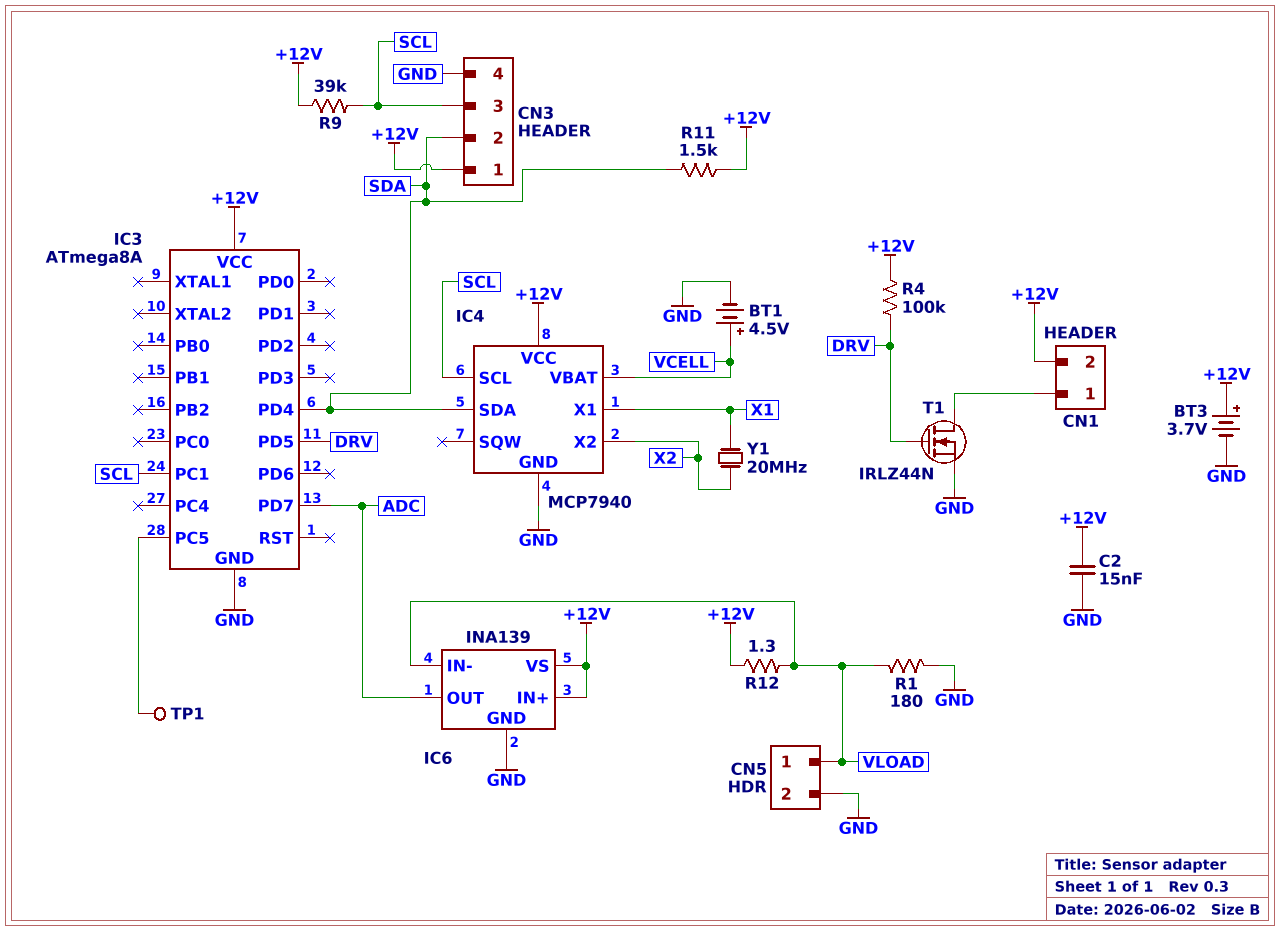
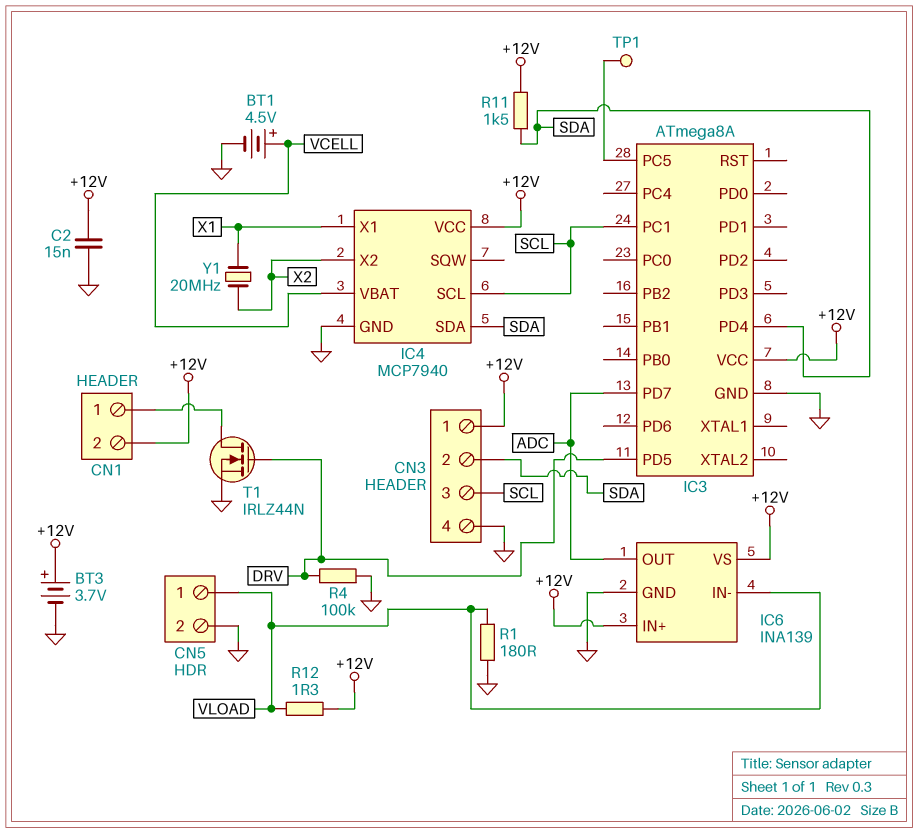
R4: 100k (+12V, DRV) -> 100k (DRV, GND)
R9: 39k (+12V, SCL) -> none

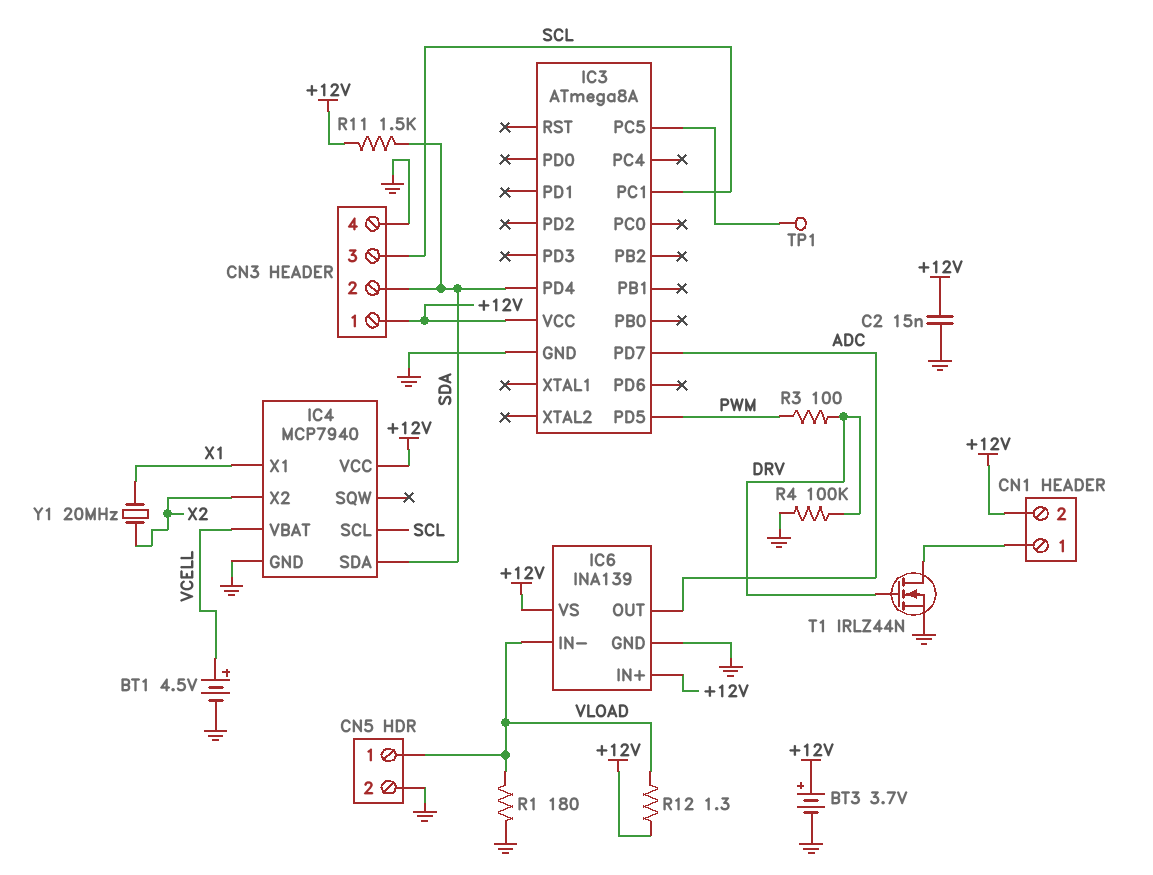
IC3 pin PD5: DRV -> PWM
R3: none -> 100 (DRV, PWM)

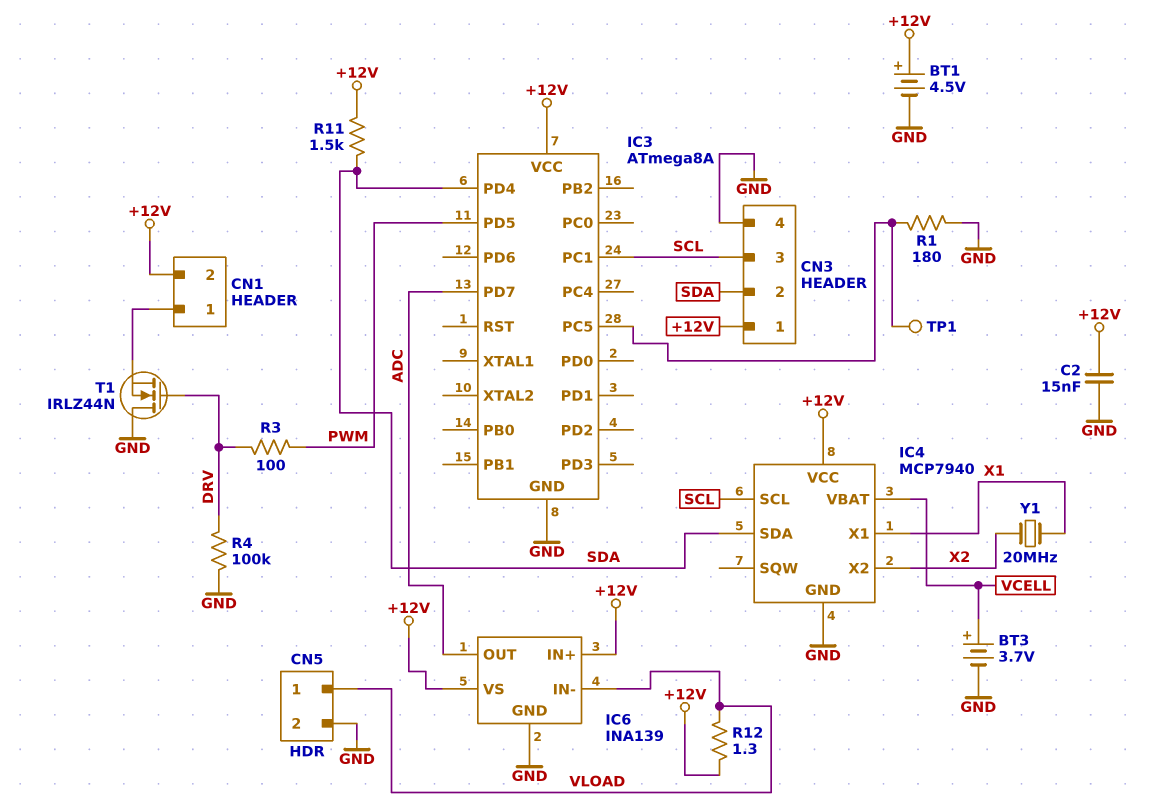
BT1: 4.5V (plus VCELL, minus GND) -> 4.5V (plus +12V, minus GND)
BT3: 3.7V (plus +12V, minus GND) -> 3.7V (plus VCELL, minus GND)
R1: 180 (GND, VLOAD) -> 180 (GND, IC3/PC5)
T1: NMOS IRLZ44N (G DRV, D CN1/1, S GND) -> NMOS IRLZ44N (G DRV, D GND, S CN1/1)

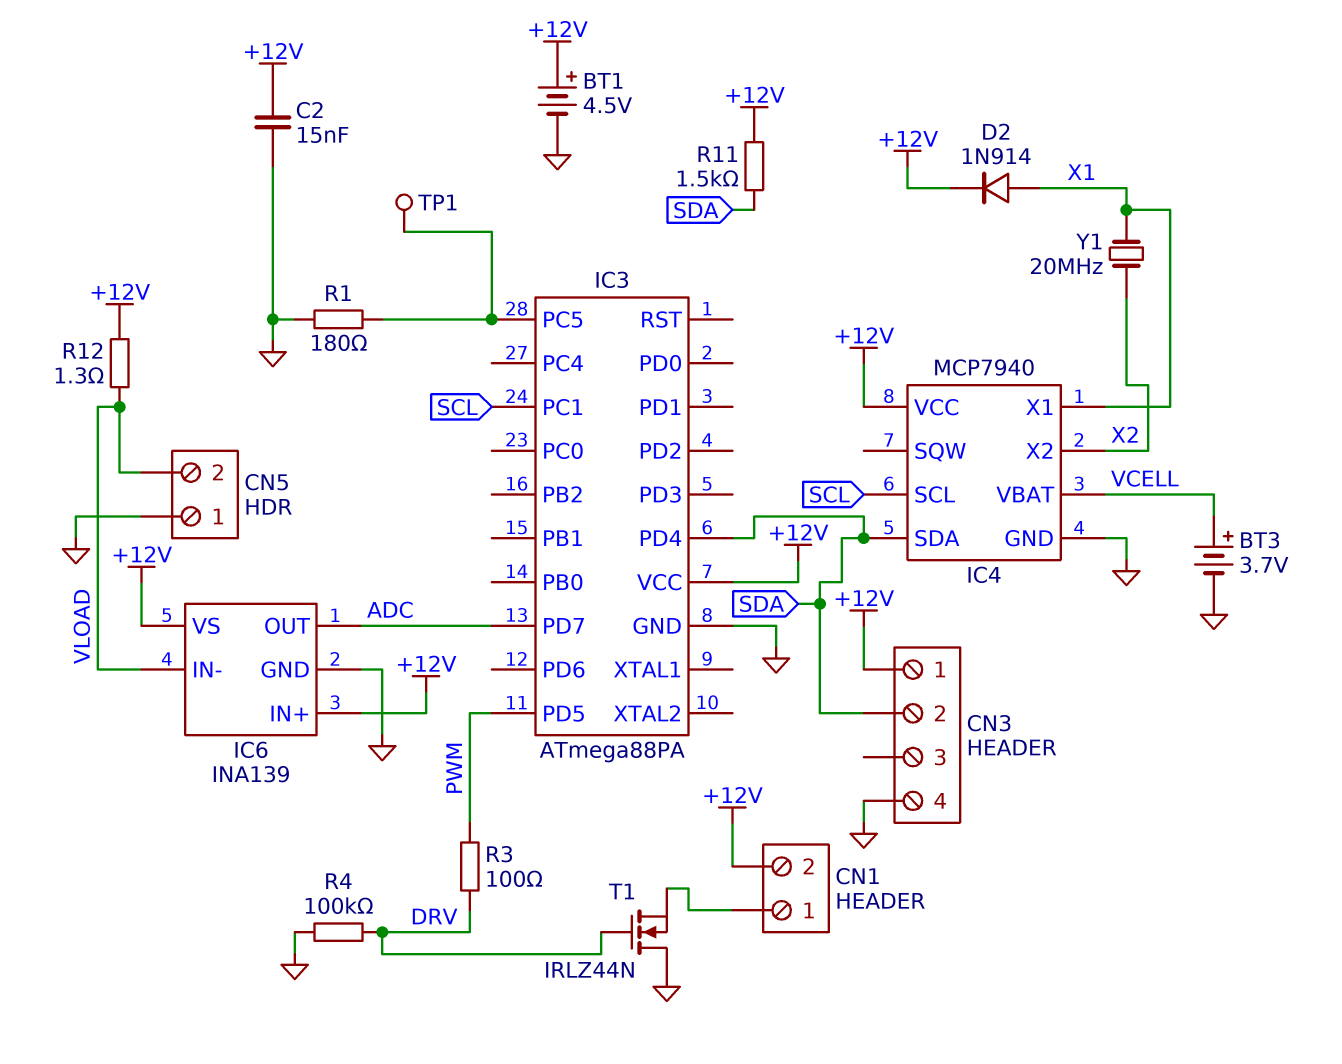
CN3 pin 3: SCL -> none
CN5 pin 1: VLOAD -> GND
CN5 pin 2: GND -> VLOAD
D2: none -> diode 1N914 (A X1, K +12V)
IC3: ATmega8A -> ATmega88PA

